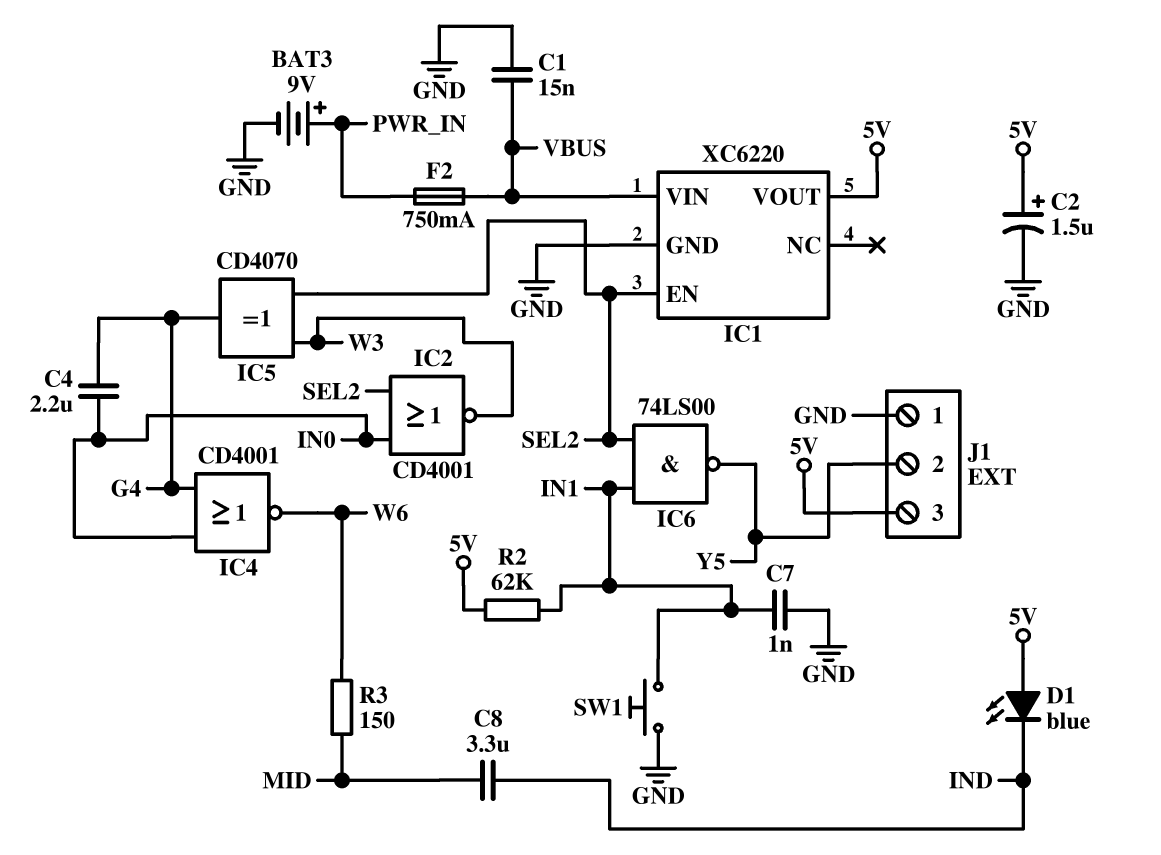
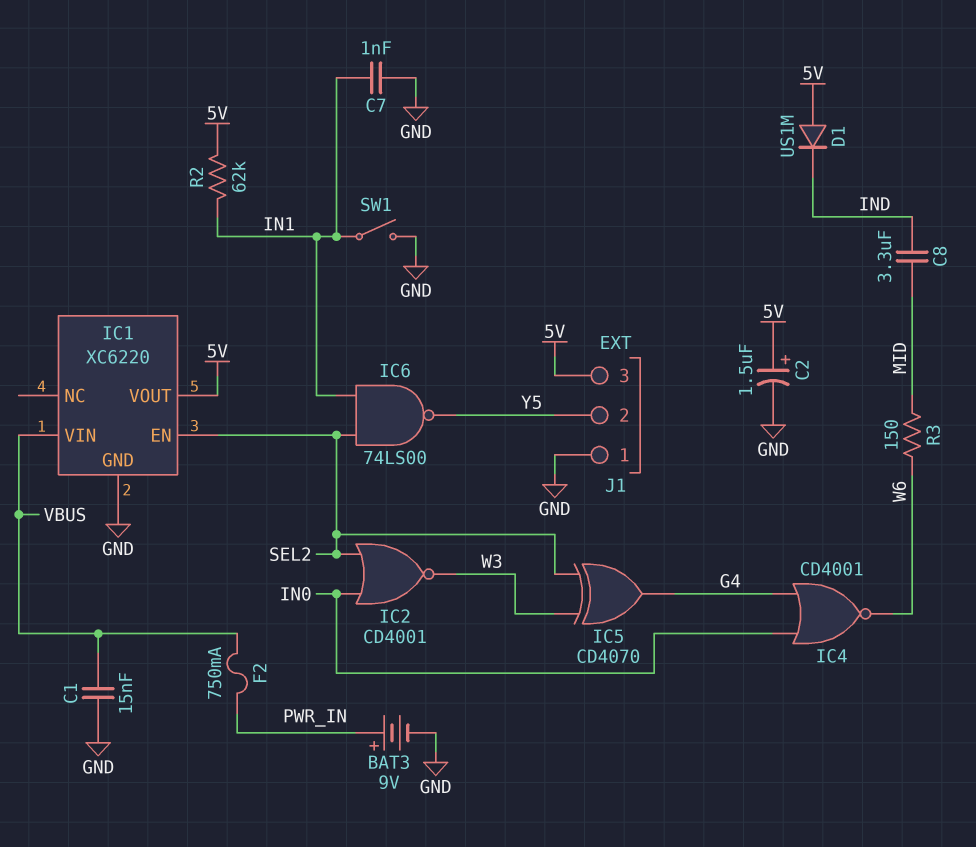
C4: 2.2uF (G4, IN0) -> none
D1: LED blue (A 5V, K IND) -> diode US1M (A 5V, K IND)
SW1: button (GND, IN1) -> switch (GND, IN1)

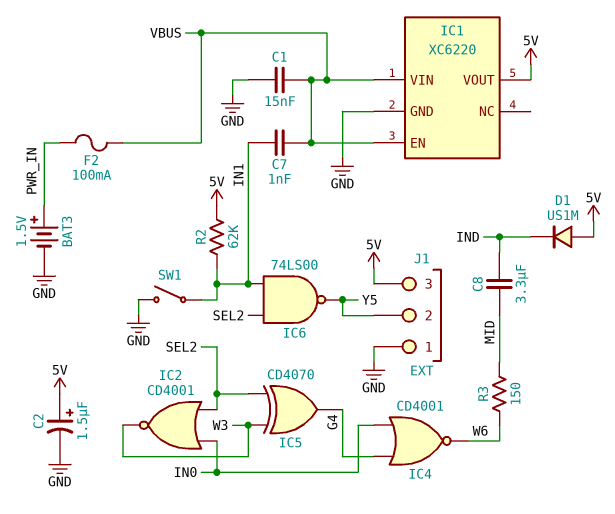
BAT3: 9V (plus PWR_IN, minus GND) -> 1.5V (plus PWR_IN, minus GND)
C7: 1nF (GND, IN1) -> 1nF (IN1, VBUS)
F2: 750mA (PWR_IN, VBUS) -> 100mA (PWR_IN, VBUS)
IC1 pin EN: SEL2 -> VBUS

